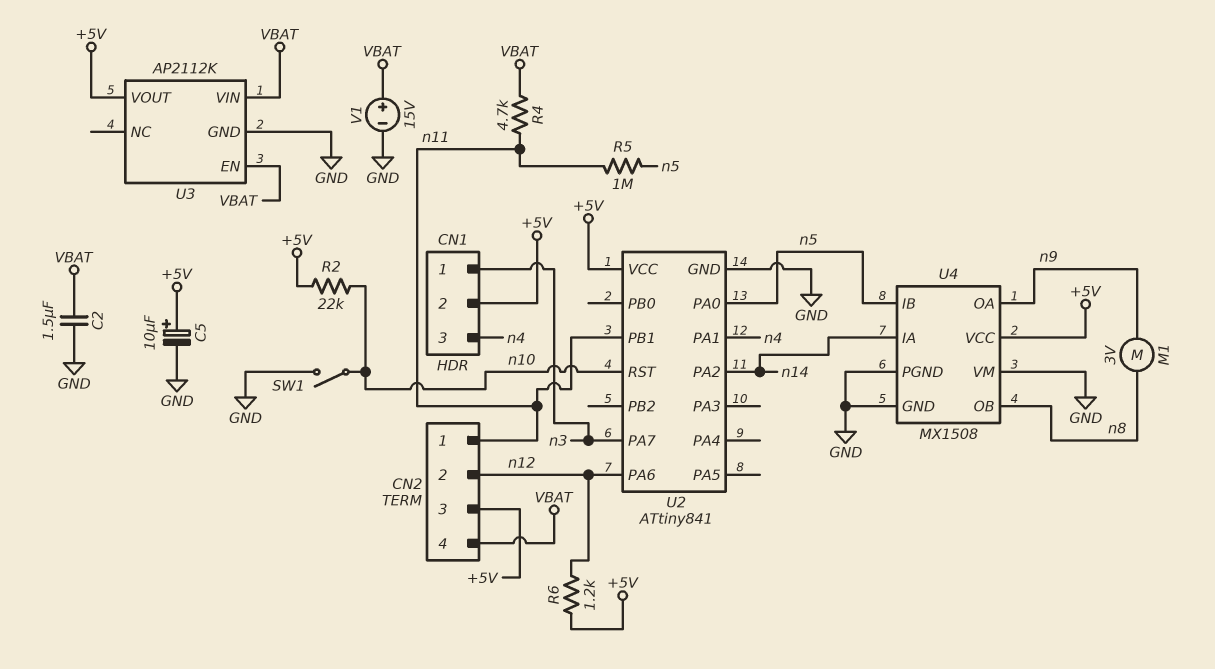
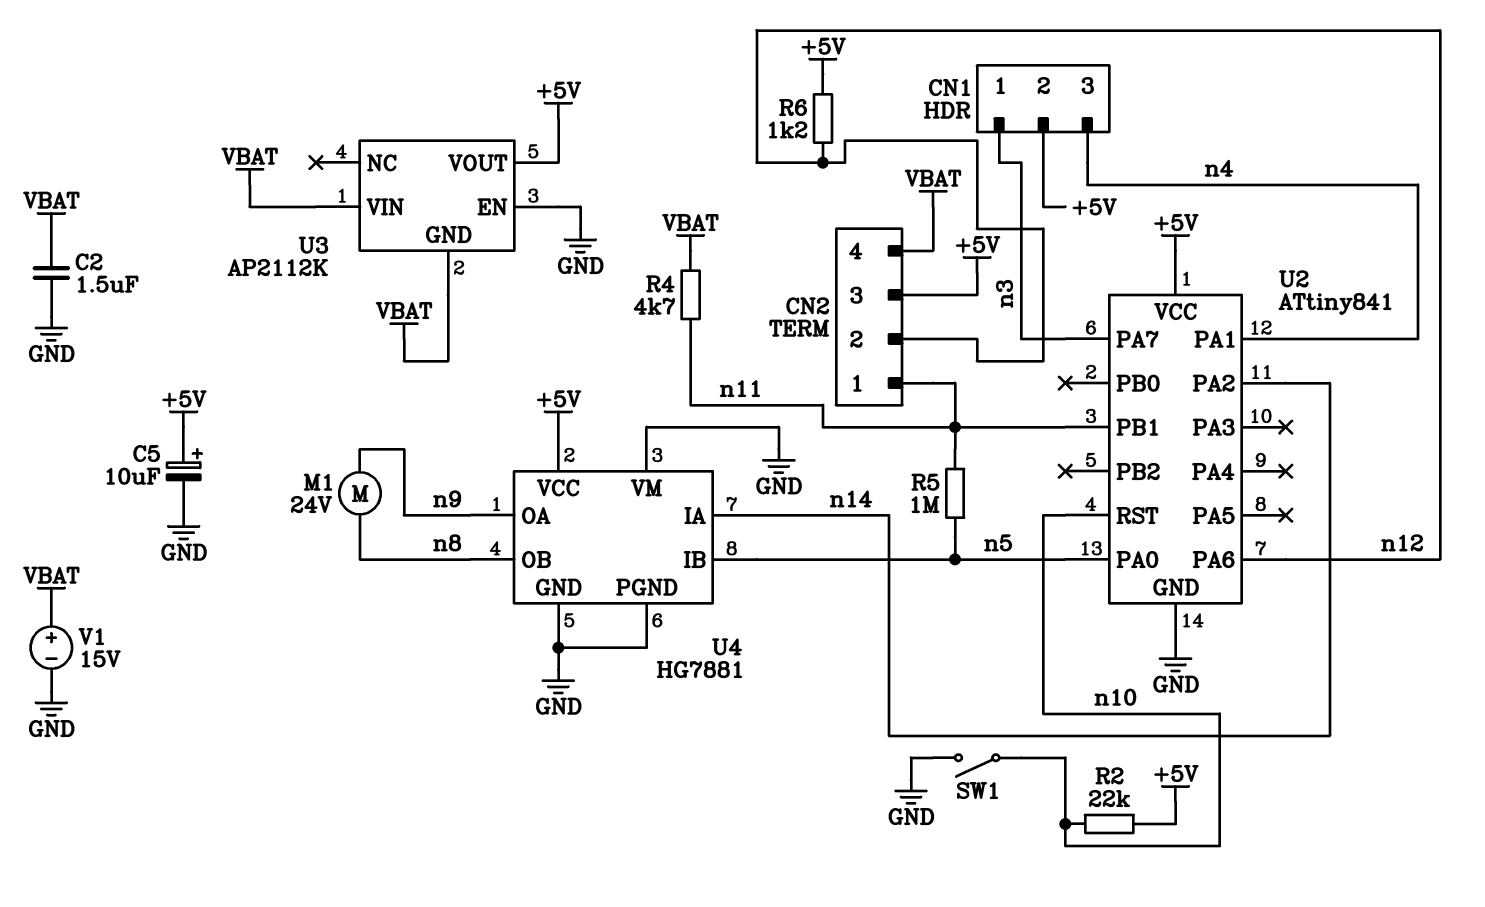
M1: motor 3V (n8, n9) -> motor 24V (n8, n9)
U3 pin EN: VBAT -> GND
U3 pin GND: GND -> VBAT
U4: MX1508 -> HG7881

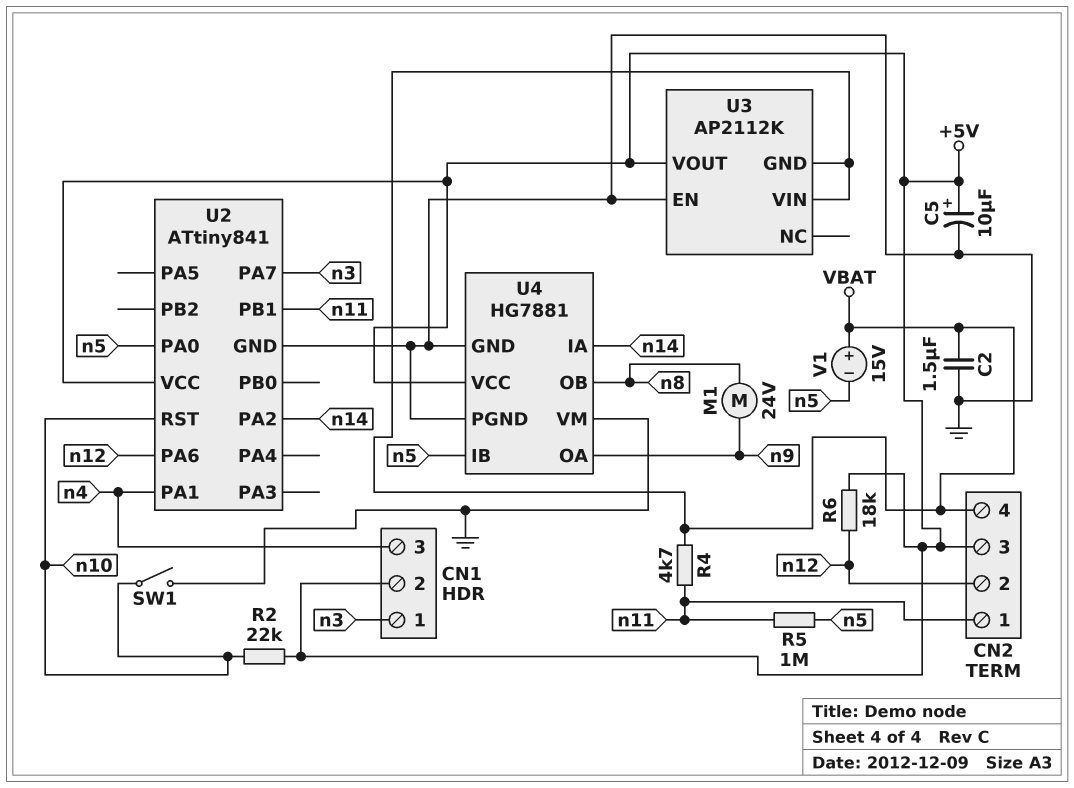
R6: 1.2k (+5V, n12) -> 18k (+5V, n12)
V1: 15V (plus VBAT, minus GND) -> 15V (plus VBAT, minus n5)

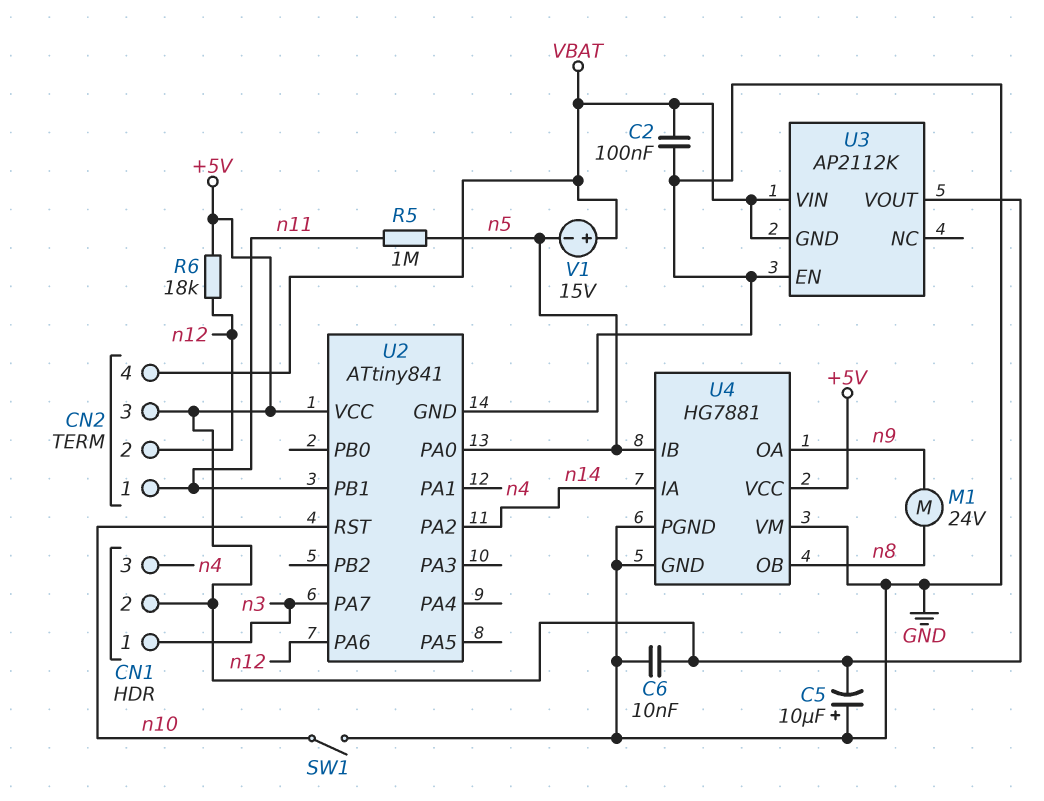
C2: 1.5uF (GND, VBAT) -> 100nF (GND, VBAT)
C5: 10uF (plus +5V, minus GND) -> 10uF (plus GND, minus +5V)
C6: none -> 10nF (+5V, GND)
R2: 22k (+5V, n10) -> none
R4: 4.7k (VBAT, n11) -> none

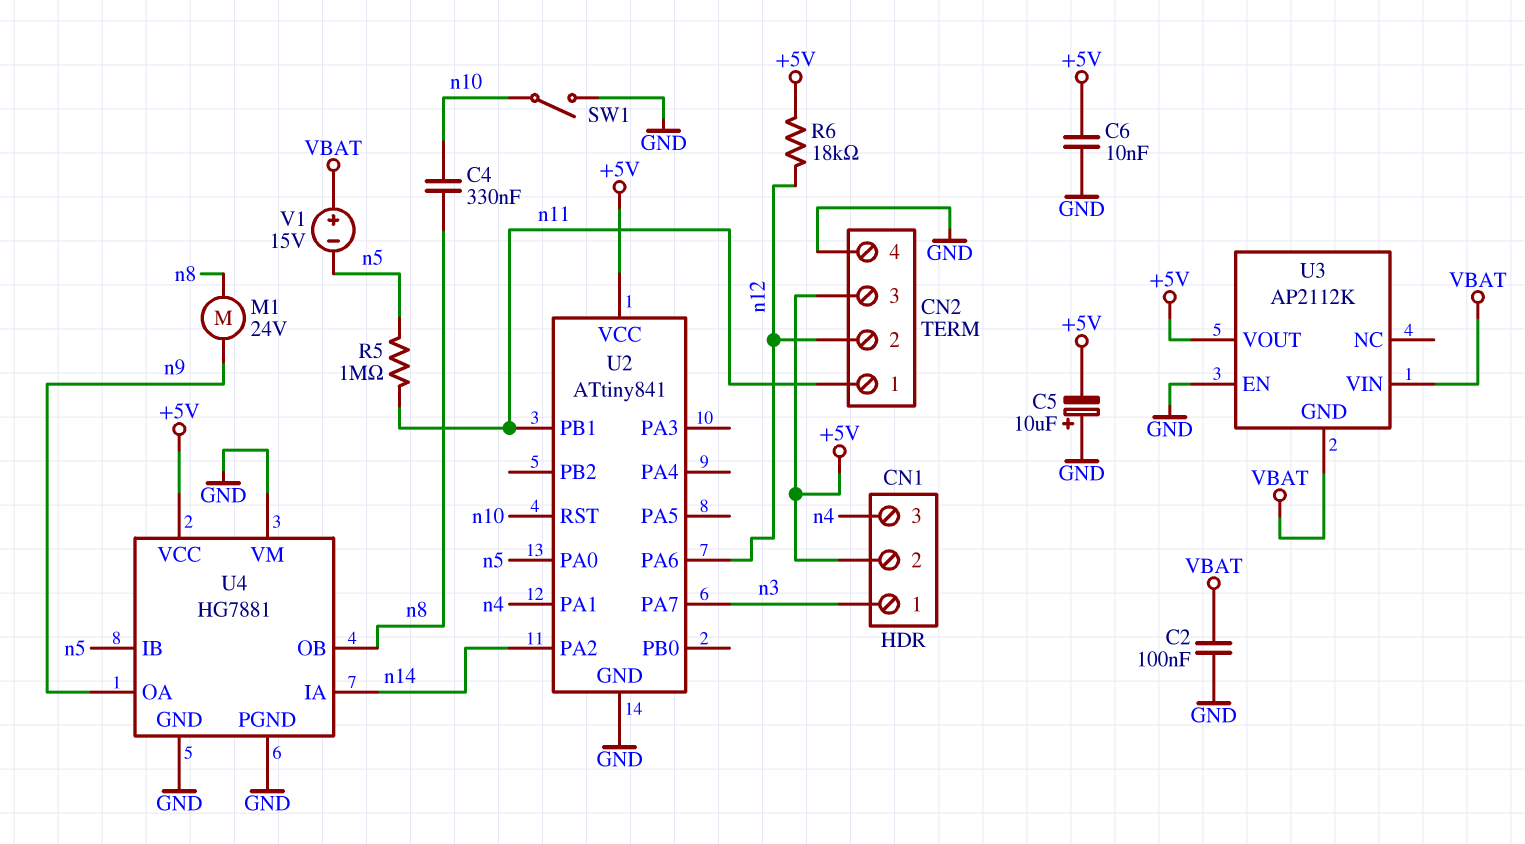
C4: none -> 330nF (n8, n10)
CN2 pin 4: VBAT -> GND

